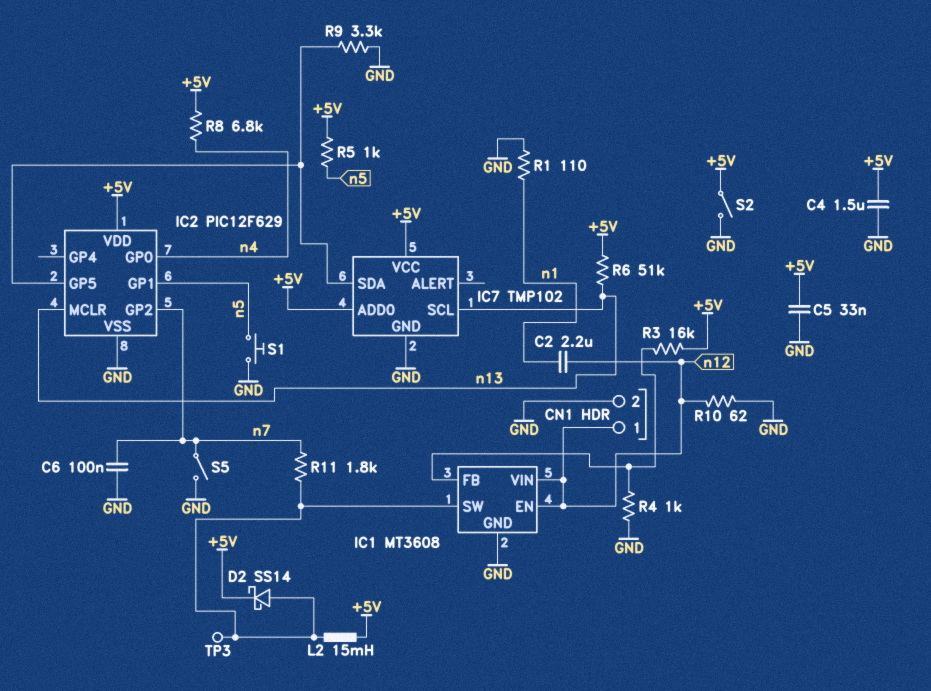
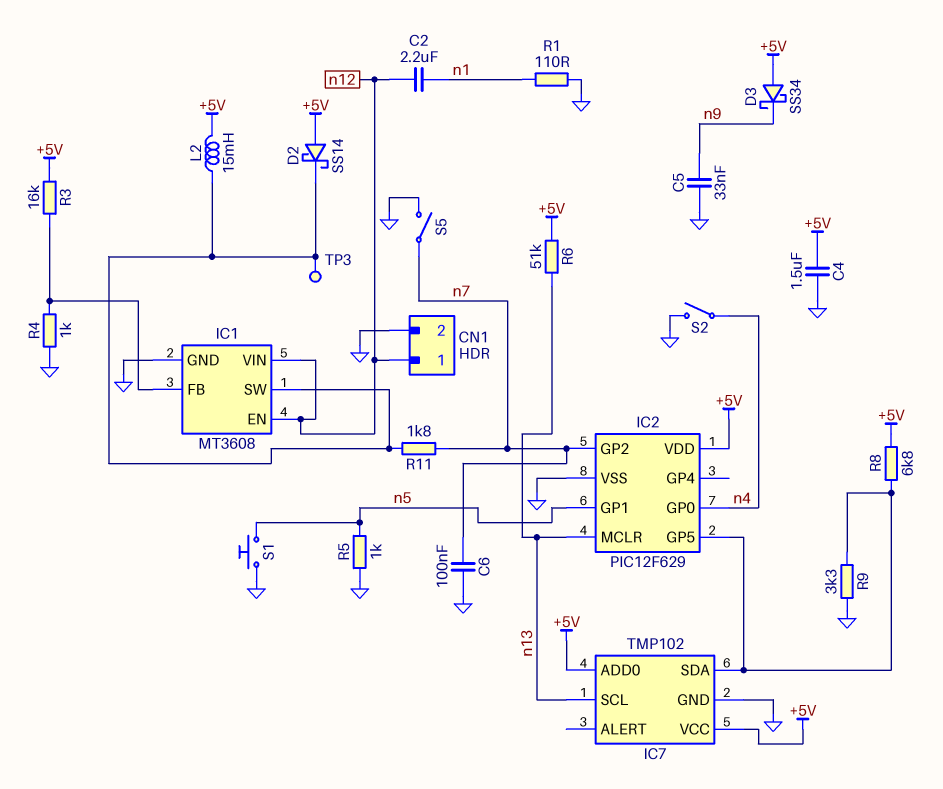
C5: 33nF (+5V, GND) -> 33nF (GND, n9)
D2: schottky SS14 (A IC1/SW, K +5V) -> schottky SS14 (A +5V, K IC1/SW)
D3: none -> schottky SS34 (A +5V, K n9)
R5: 1k (+5V, n5) -> 1k (GND, n5)
R8: 6.8k (+5V, n4) -> 6.8k (+5V, IC2/GP5)
R10: 62 (GND, n12) -> none
S2: switch (+5V, GND) -> switch (GND, n4)

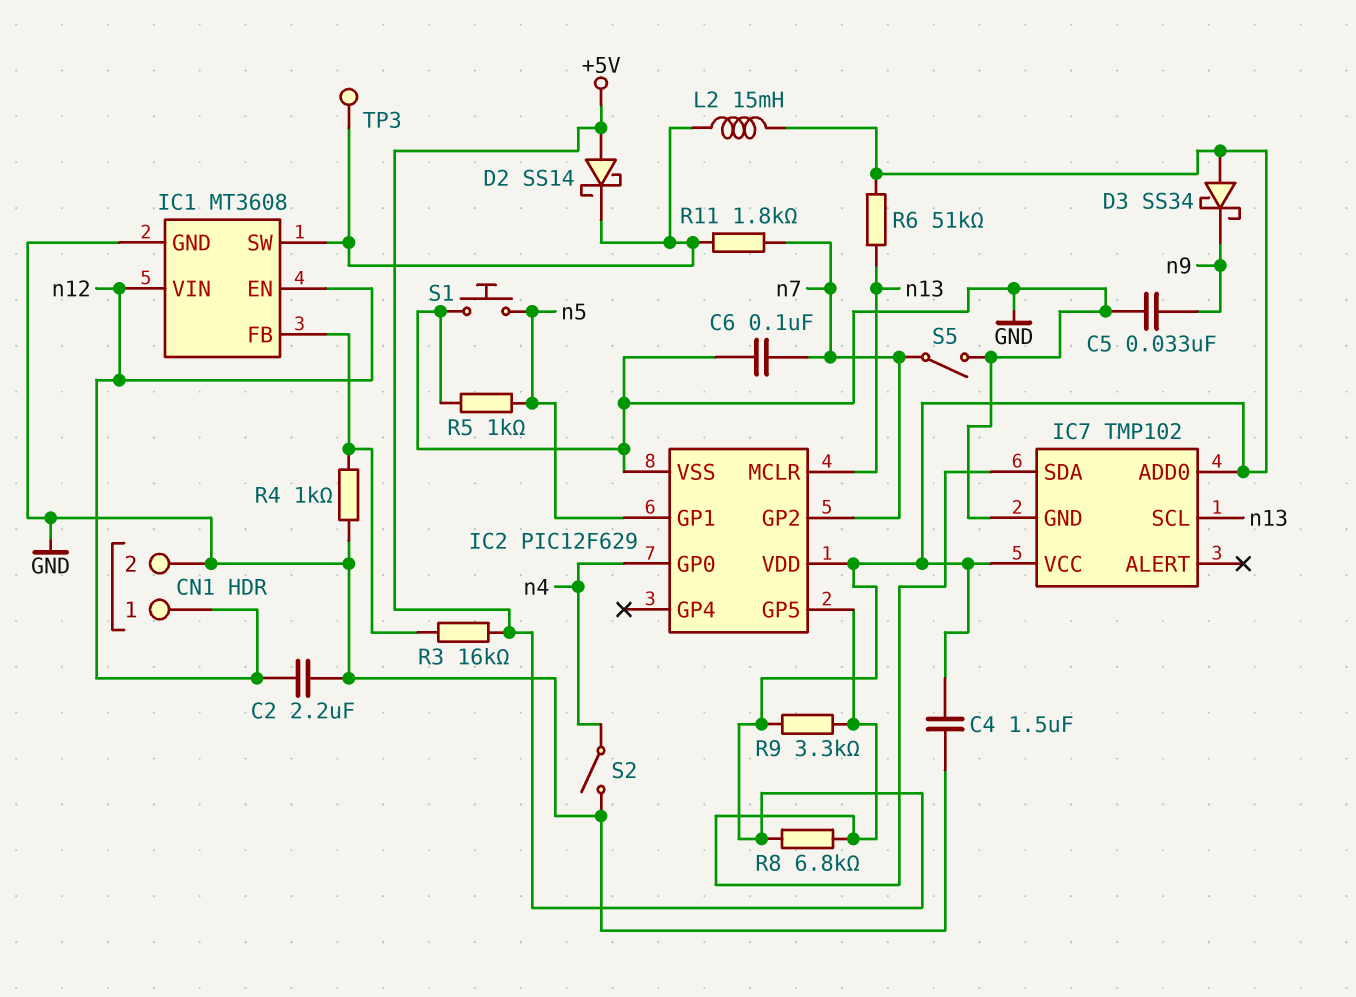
C2: 2.2uF (n1, n12) -> 2.2uF (GND, n12)
R1: 110 (GND, n1) -> none
R9: 3.3k (GND, IC2/GP5) -> 3.3k (+5V, IC2/GP5)

